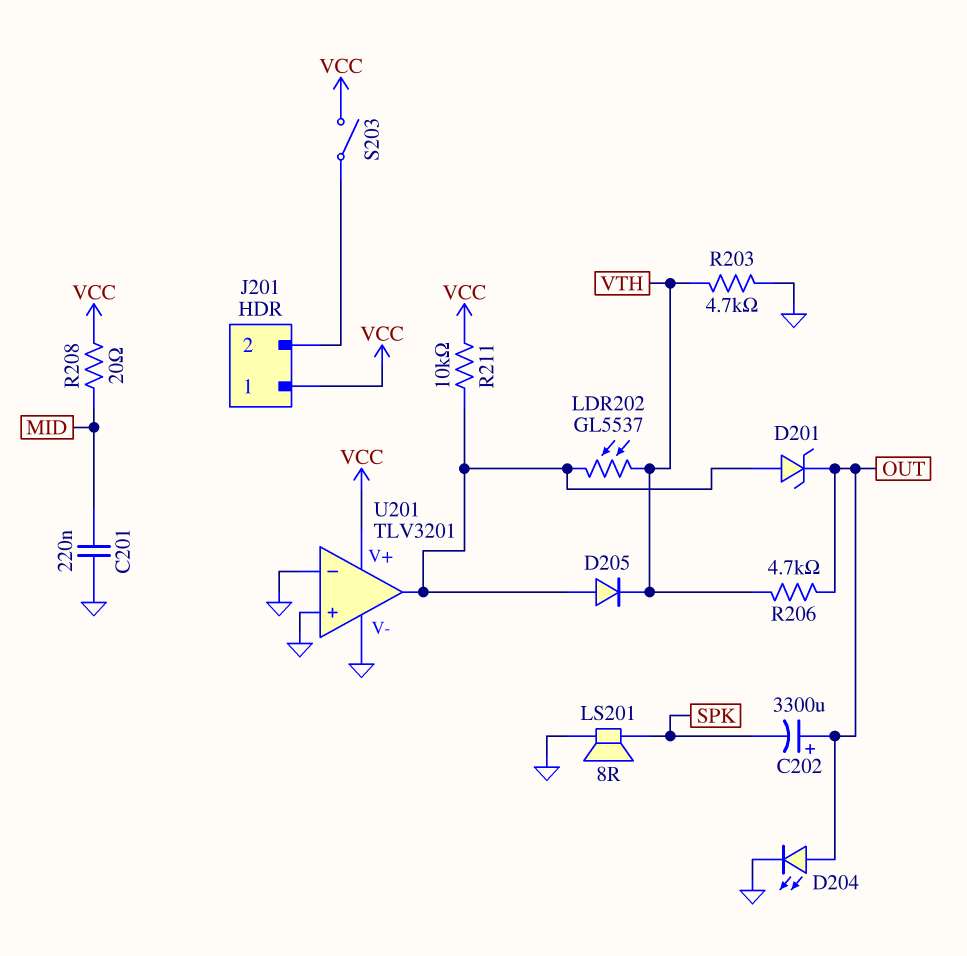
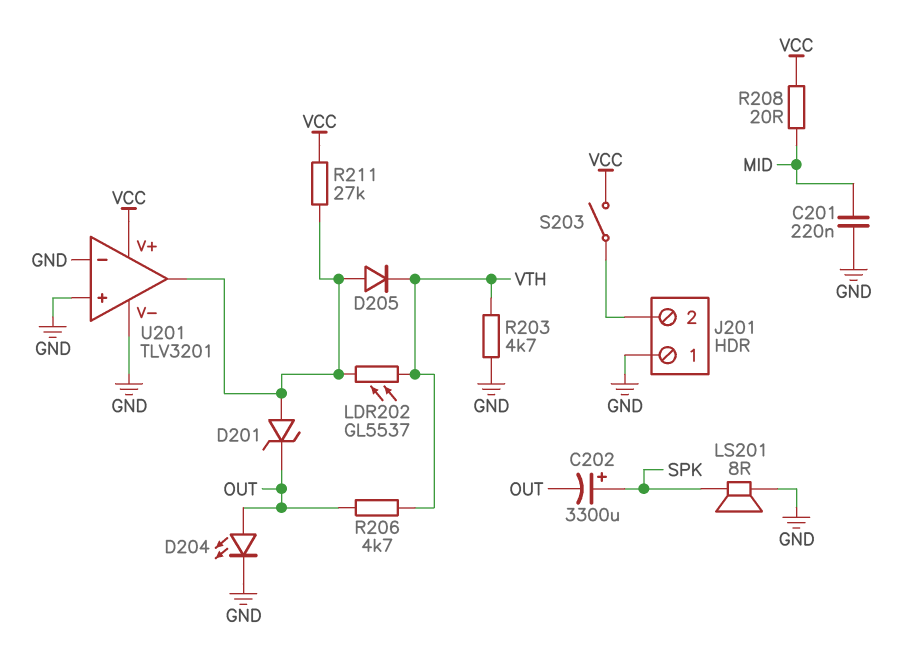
C202: 3300uF (plus OUT, minus SPK) -> 3300uF (plus SPK, minus OUT)
J201 pin 1: VCC -> GND
R211: 10k (U201/out, VCC) -> 27k (U201/out, VCC)

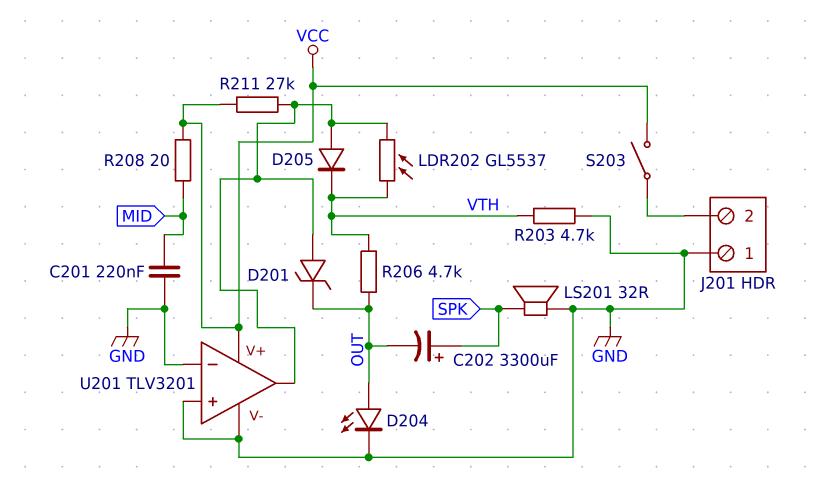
LS201: speaker 8R (GND, SPK) -> speaker 32R (GND, SPK)

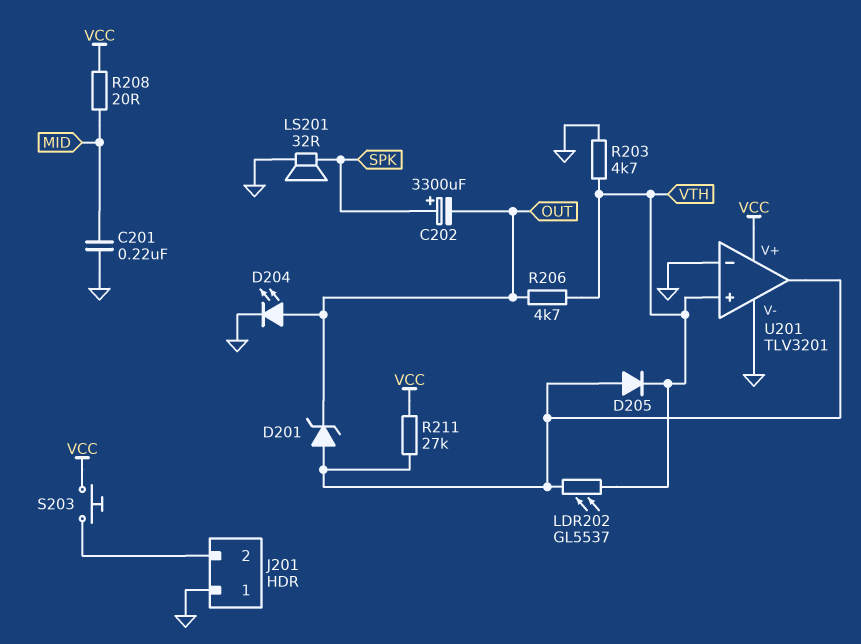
S203: switch (J201/2, VCC) -> button (J201/2, VCC)
U201 pin in+: GND -> VTH

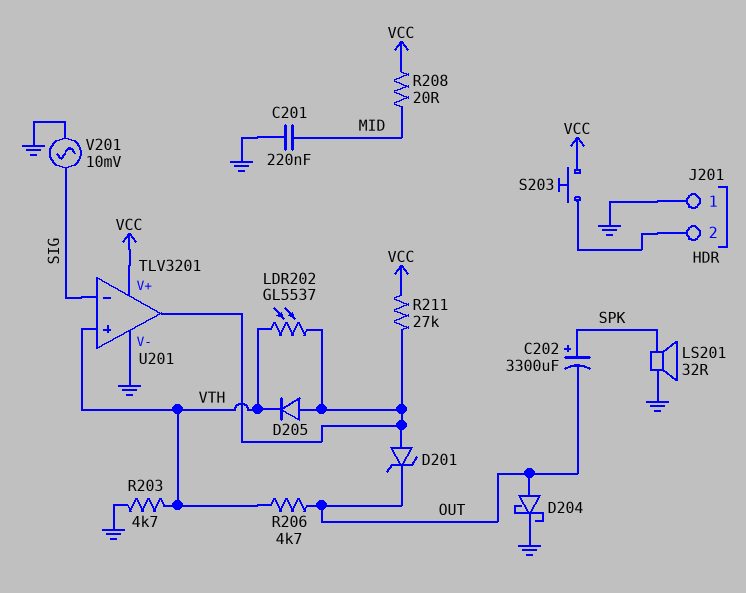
D204: LED (A OUT, K GND) -> schottky (A OUT, K GND)
U201 pin in-: GND -> SIG
V201: none -> AC 10mV (GND, SIG)

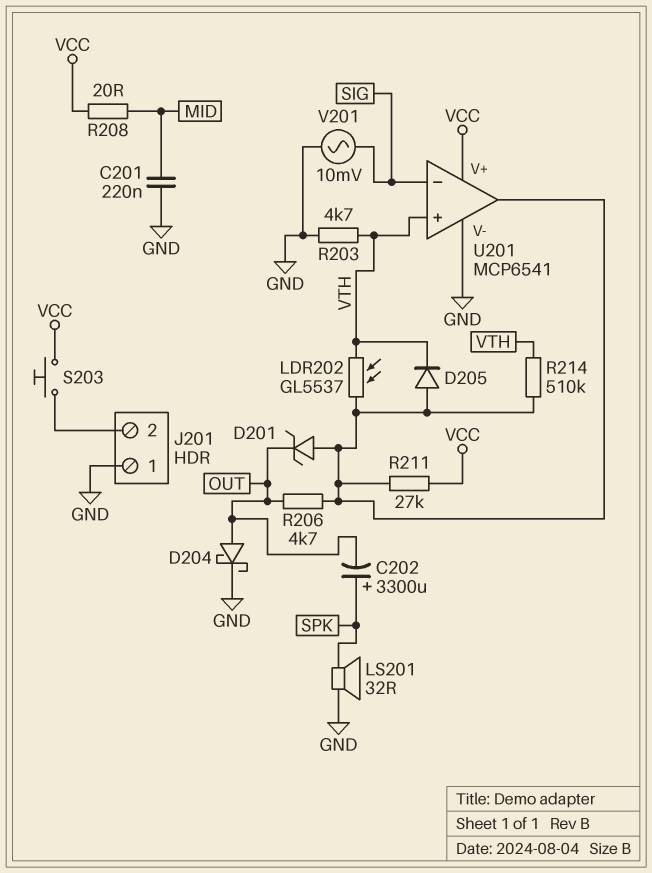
R206: 4.7k (OUT, VTH) -> 4.7k (OUT, U201/out)
R214: none -> 510k (U201/out, VTH)
U201: TLV3201 -> MCP6541

